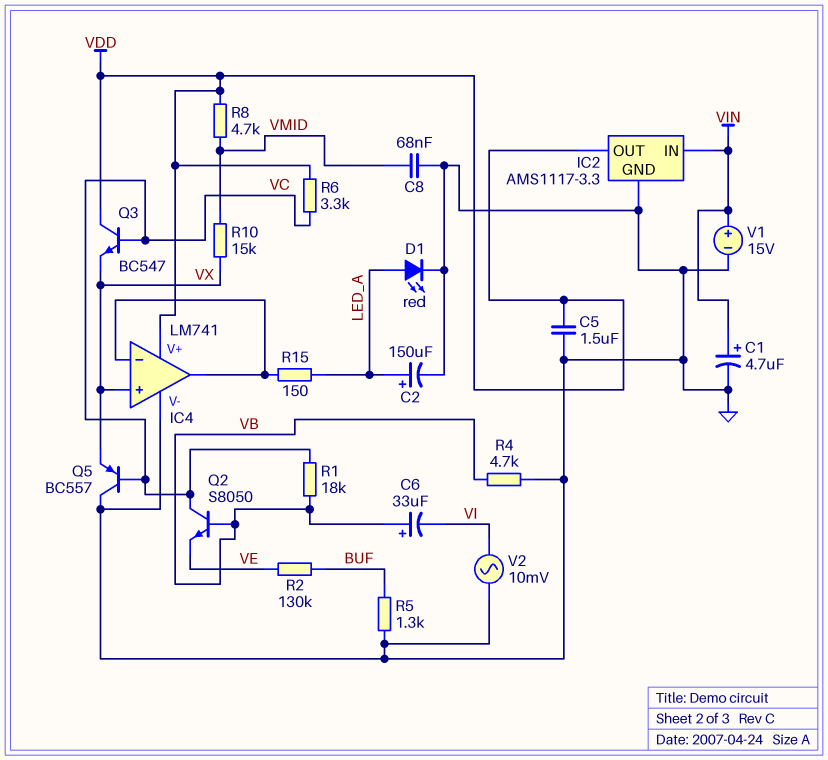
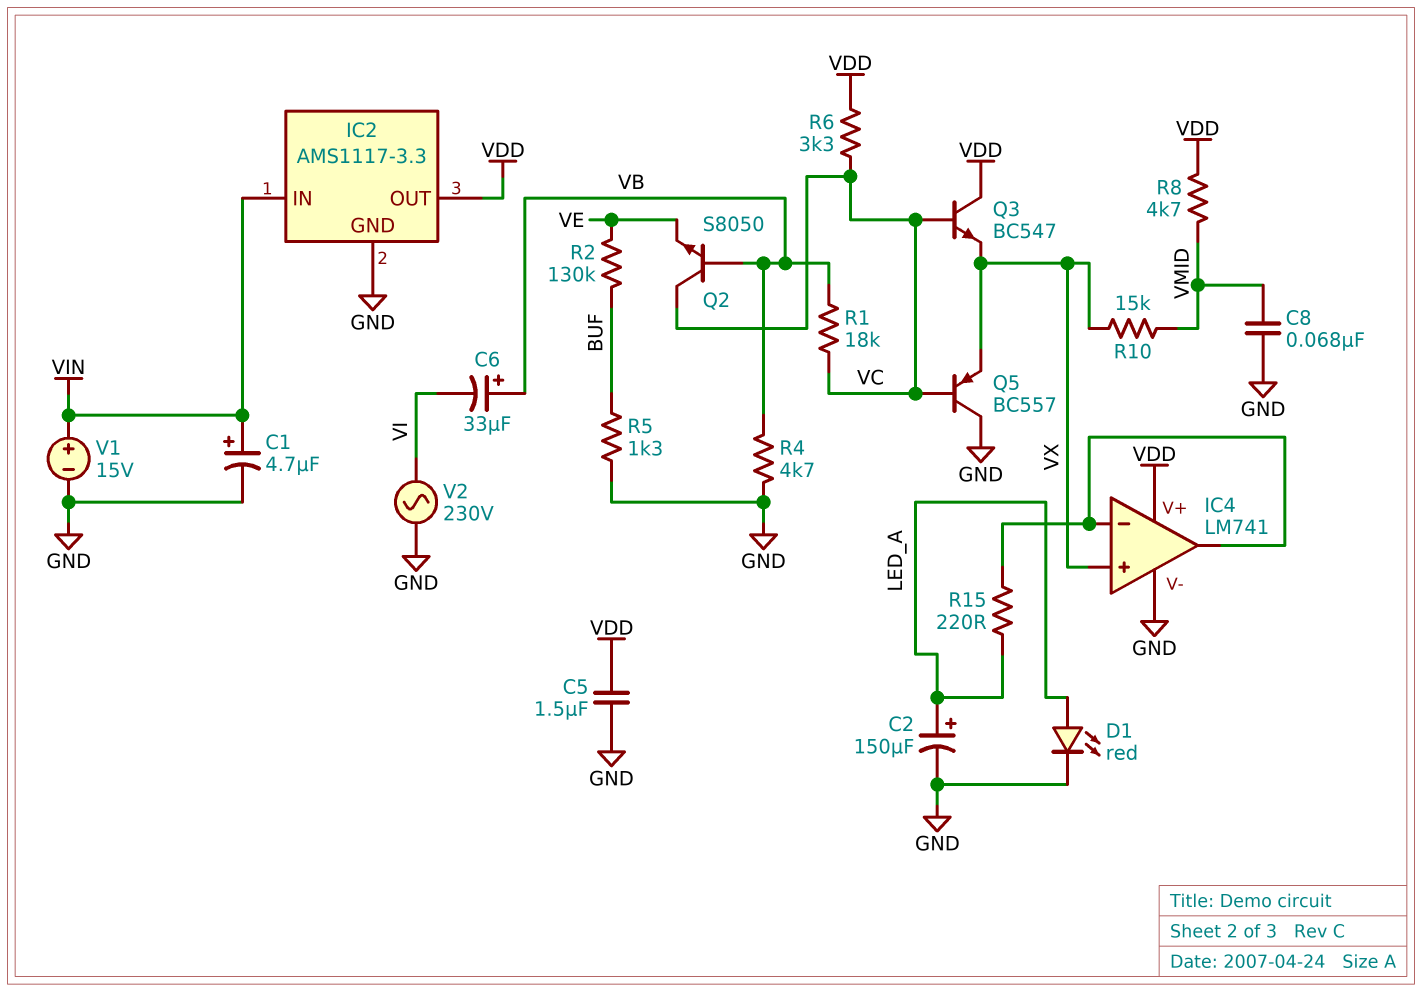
R15: 150 (IC4/in-, LED_A) -> 220 (IC4/in-, LED_A)
V2: AC 10mV (GND, VI) -> AC 230V (GND, VI)

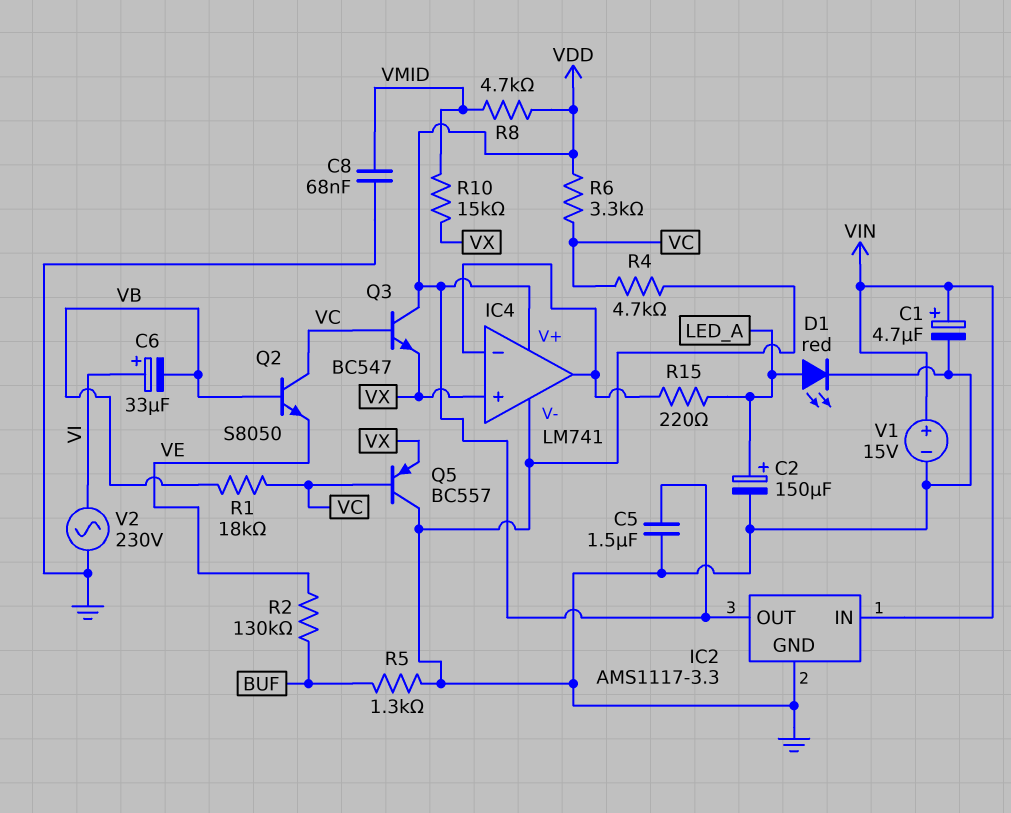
C6: 33uF (plus VB, minus VI) -> 33uF (plus VI, minus VB)
R4: 4.7k (GND, VB) -> 4.7k (GND, VC)

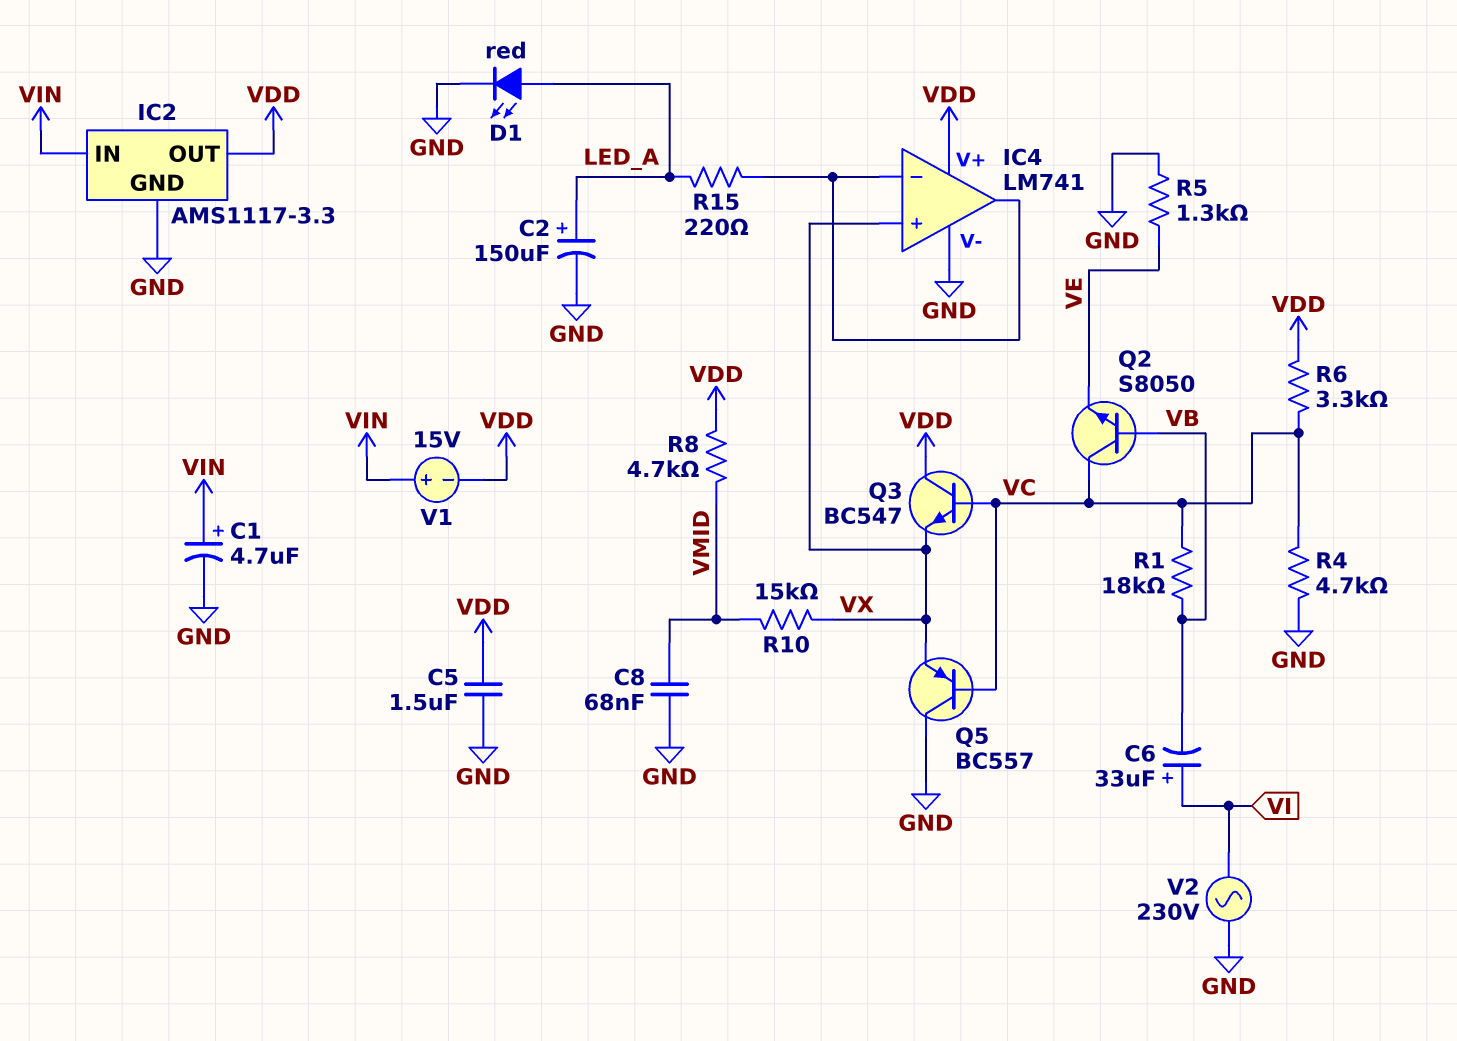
R2: 130k (BUF, VE) -> none
R5: 1.3k (BUF, GND) -> 1.3k (GND, VE)
V1: 15V (plus VIN, minus GND) -> 15V (plus VIN, minus VDD)

